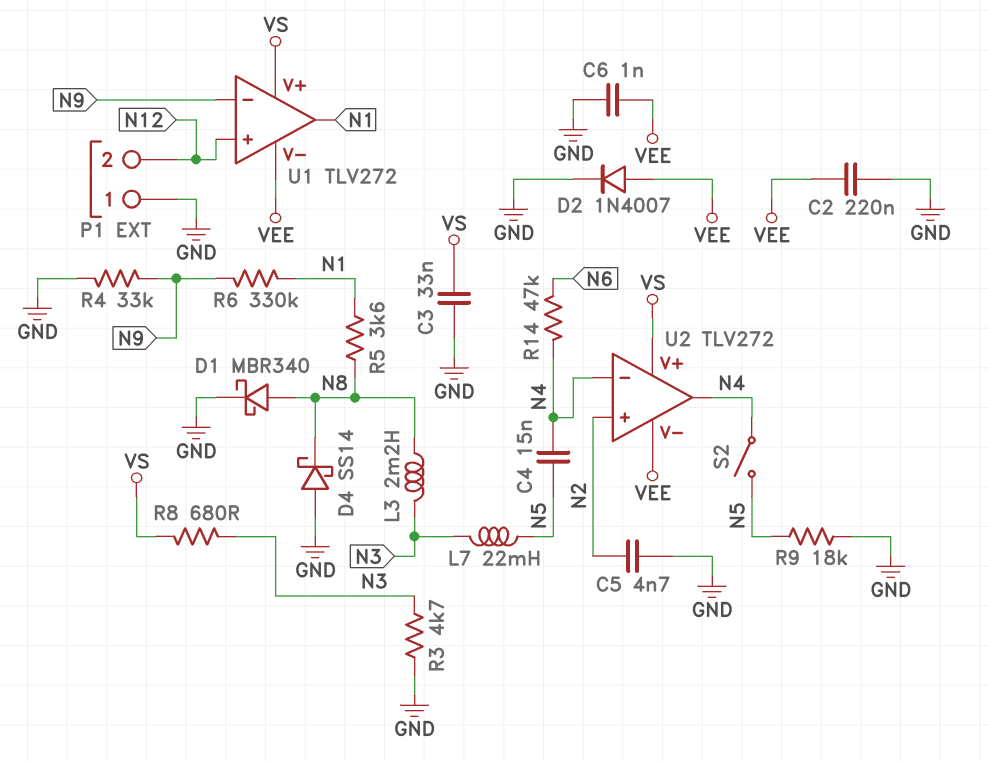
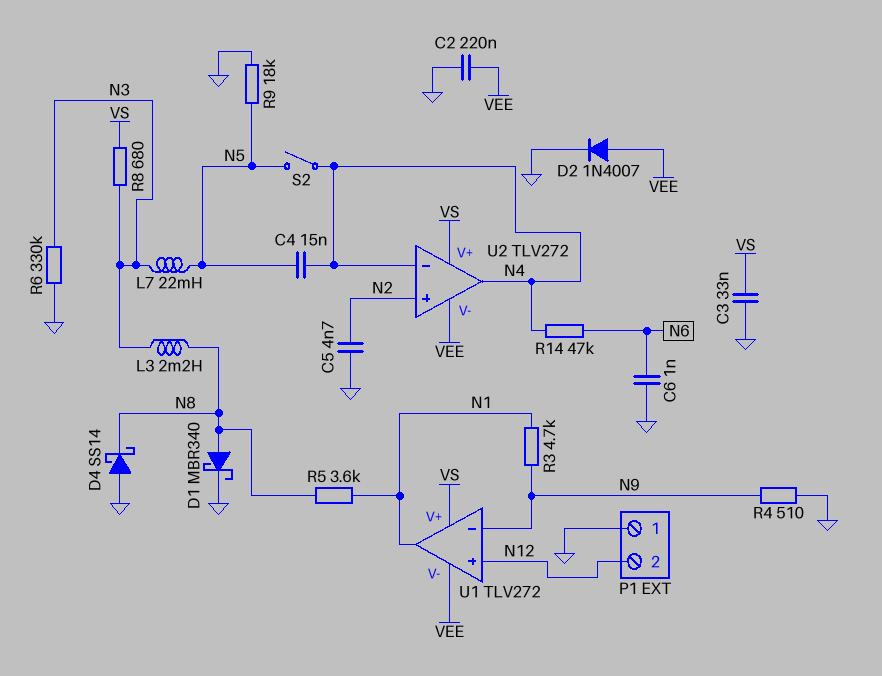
C6: 1nF (GND, VEE) -> 1nF (GND, N6)
R3: 4.7k (GND, N3) -> 4.7k (N1, N9)
R4: 33k (GND, N9) -> 510 (GND, N9)
R6: 330k (N1, N9) -> 330k (GND, N3)

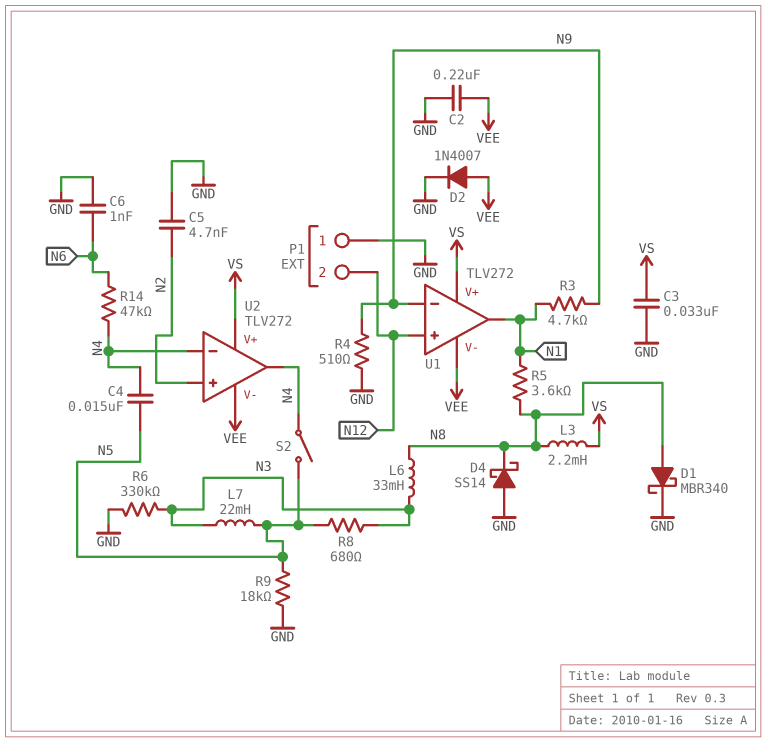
L3: 2.2mH (N3, N8) -> 2.2mH (N8, VS)
L6: none -> 33mH (N3, N8)
R8: 680 (N3, VS) -> 680 (N3, N5)

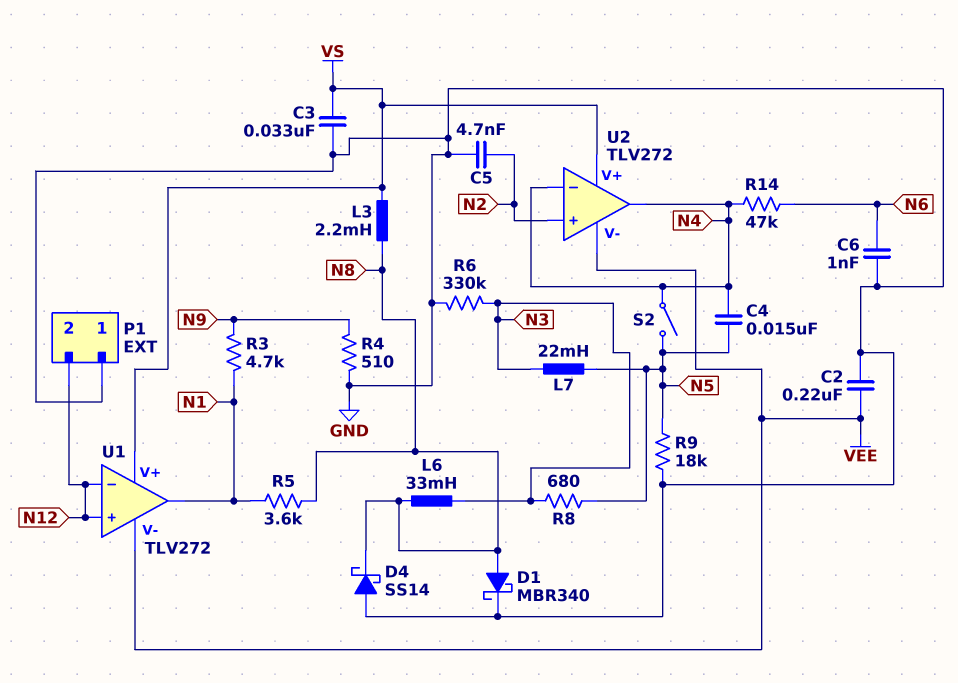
D2: diode 1N4007 (A VEE, K GND) -> none
U1 pin in-: N9 -> N12

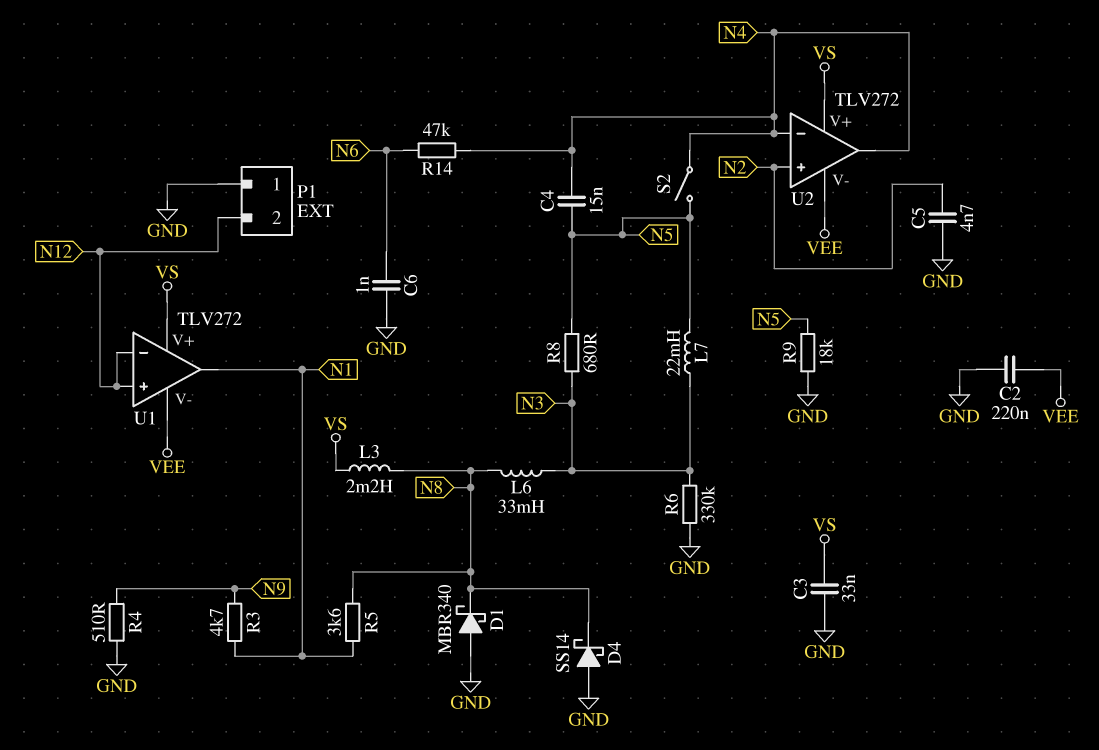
D1: schottky MBR340 (A N8, K GND) -> schottky MBR340 (A GND, K N8)

